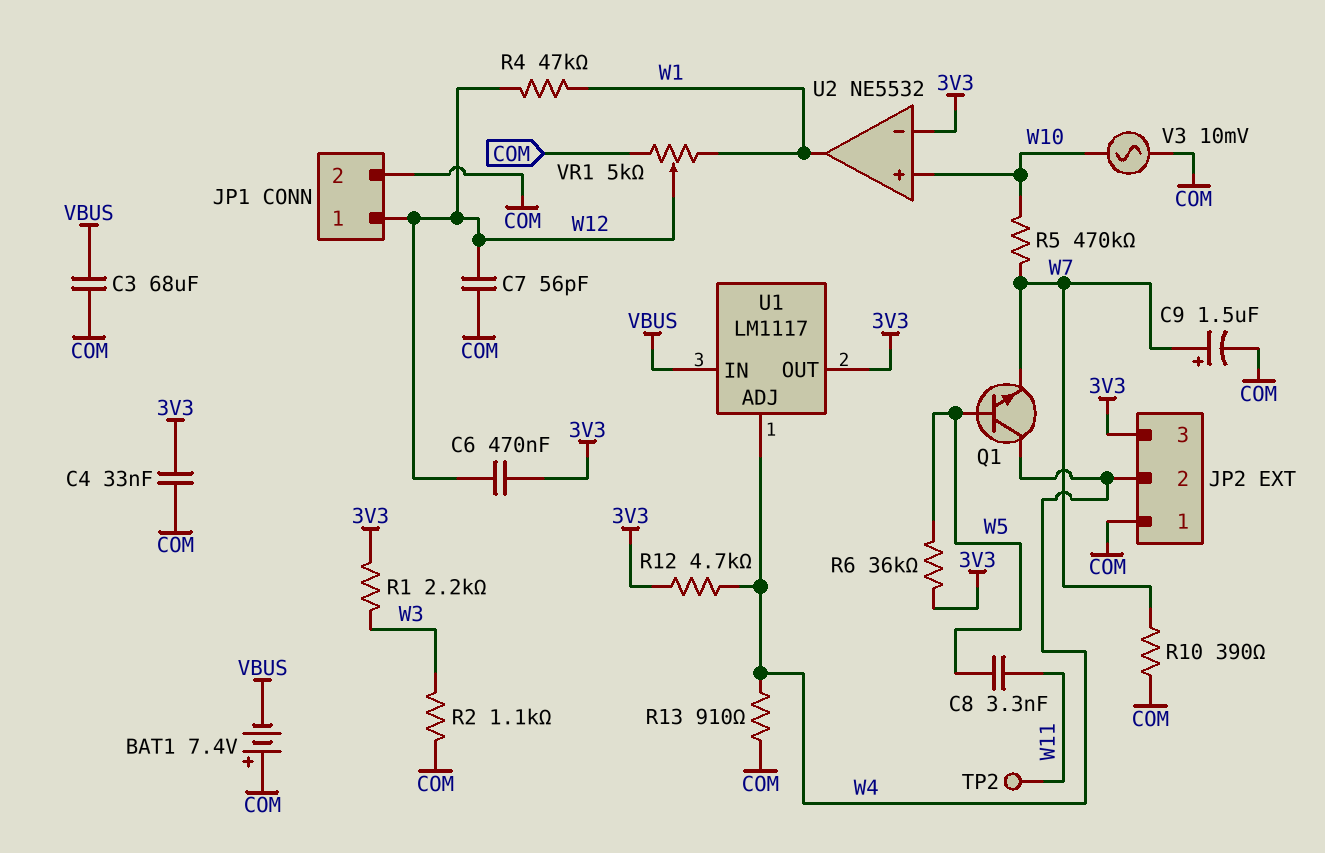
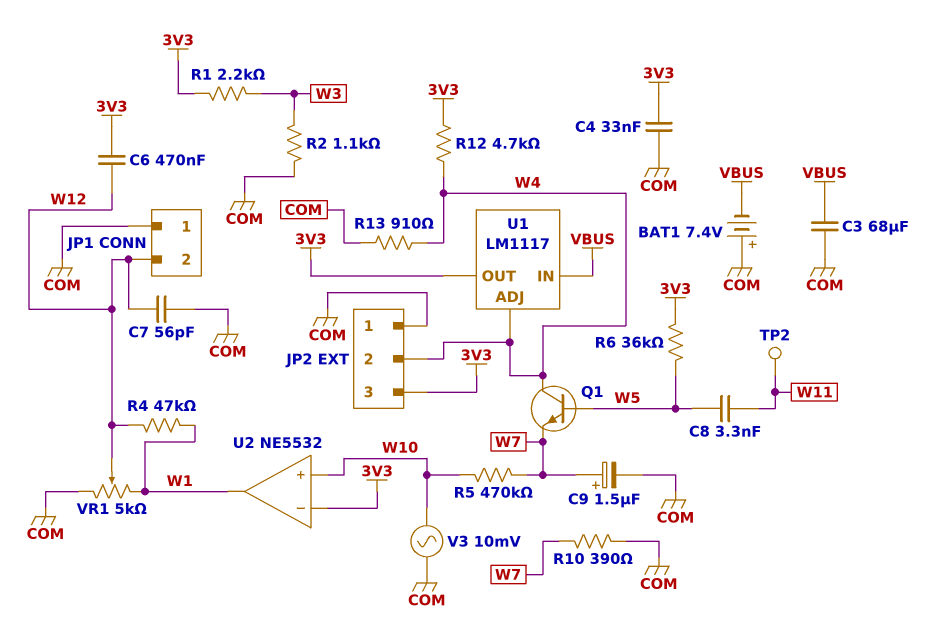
JP1 pin 1: W12 -> COM
JP1 pin 2: COM -> W12

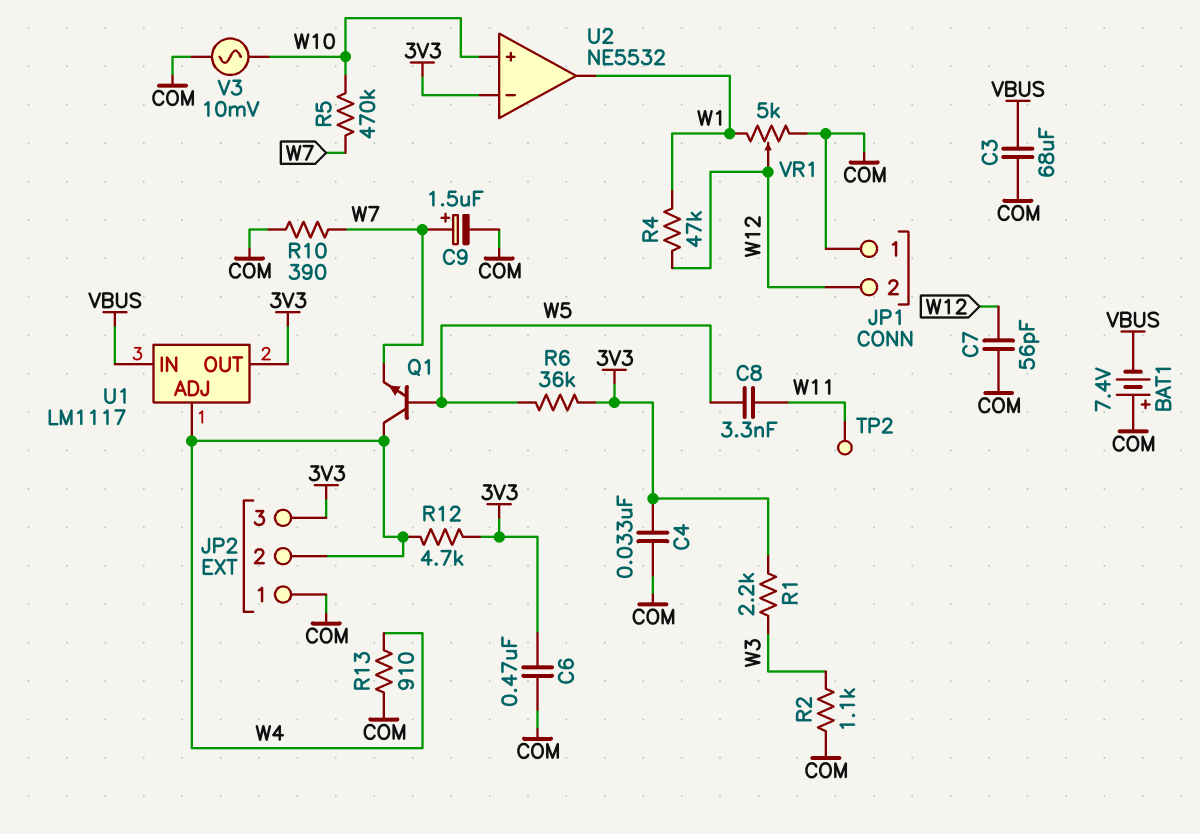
C6: 470nF (3V3, W12) -> 470nF (3V3, COM)

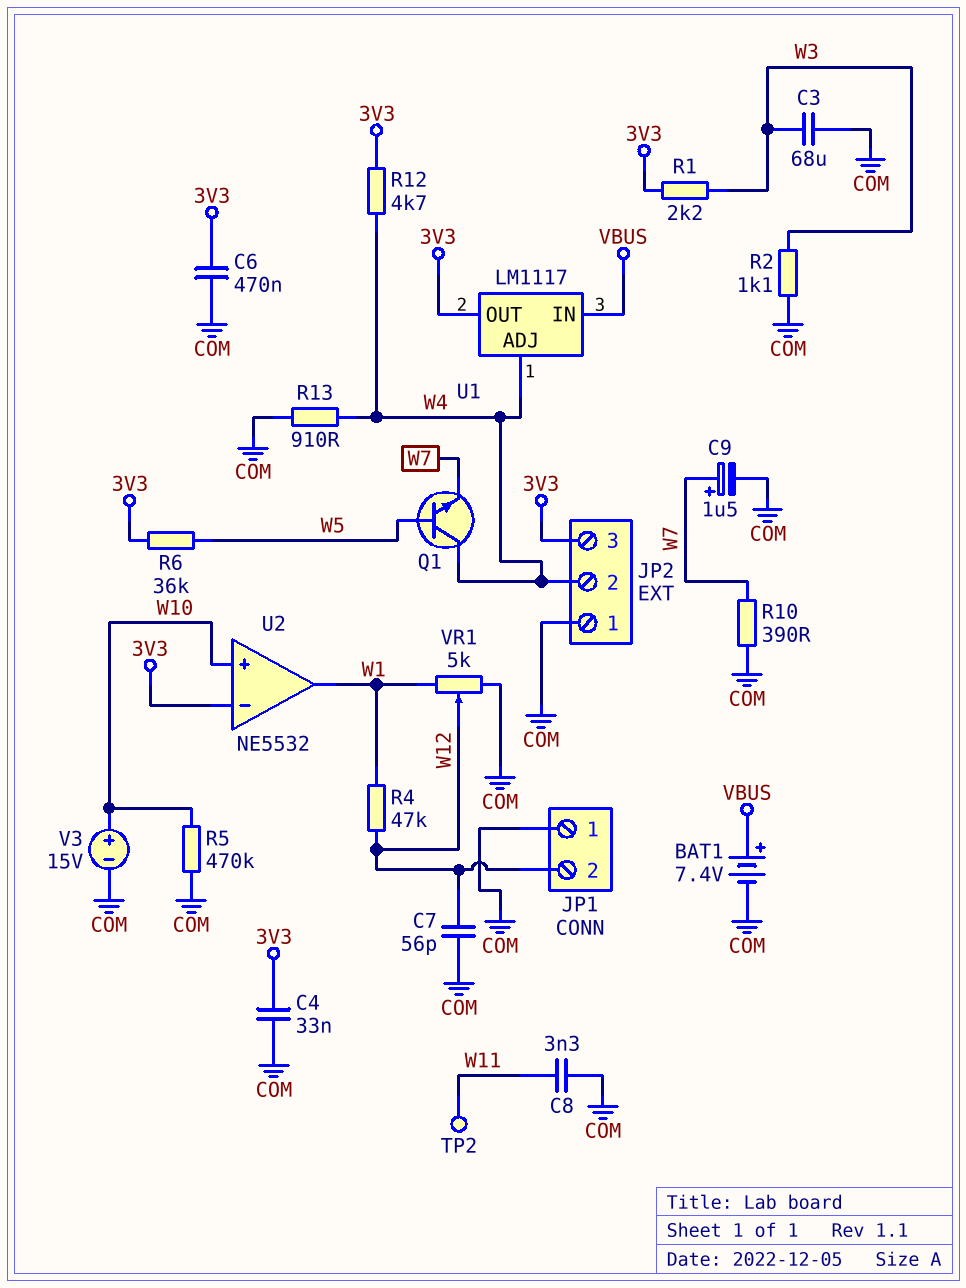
BAT1: 7.4V (plus COM, minus VBUS) -> 7.4V (plus VBUS, minus COM)
C3: 68uF (COM, VBUS) -> 68uF (COM, W3)
C8: 3.3nF (W5, W11) -> 3.3nF (COM, W11)
R5: 470k (W7, W10) -> 470k (COM, W10)
V3: AC 10mV (COM, W10) -> 15V (plus W10, minus COM)

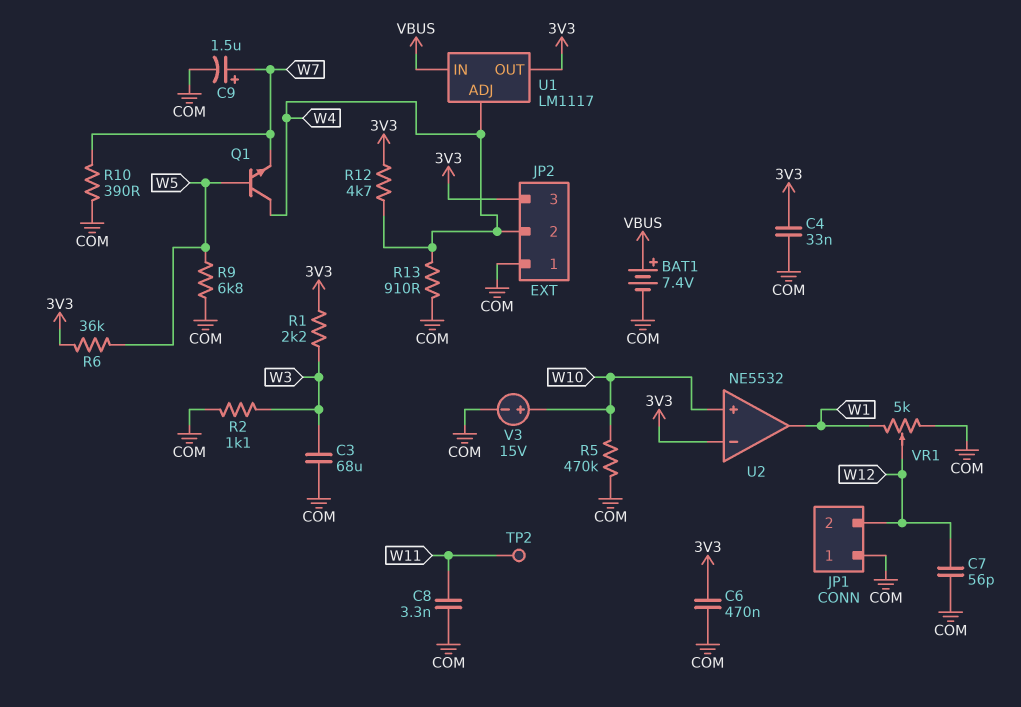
R4: 47k (W1, W12) -> none
R9: none -> 6.8k (COM, W5)

